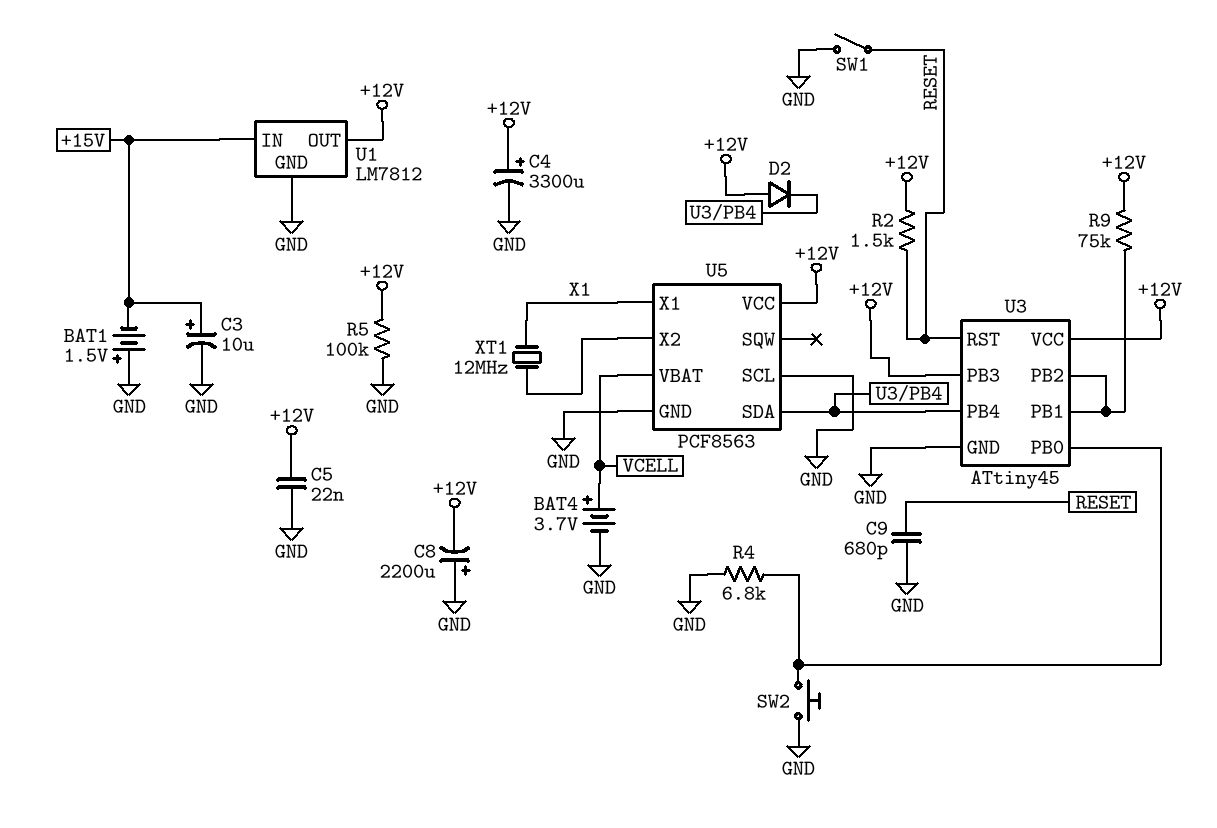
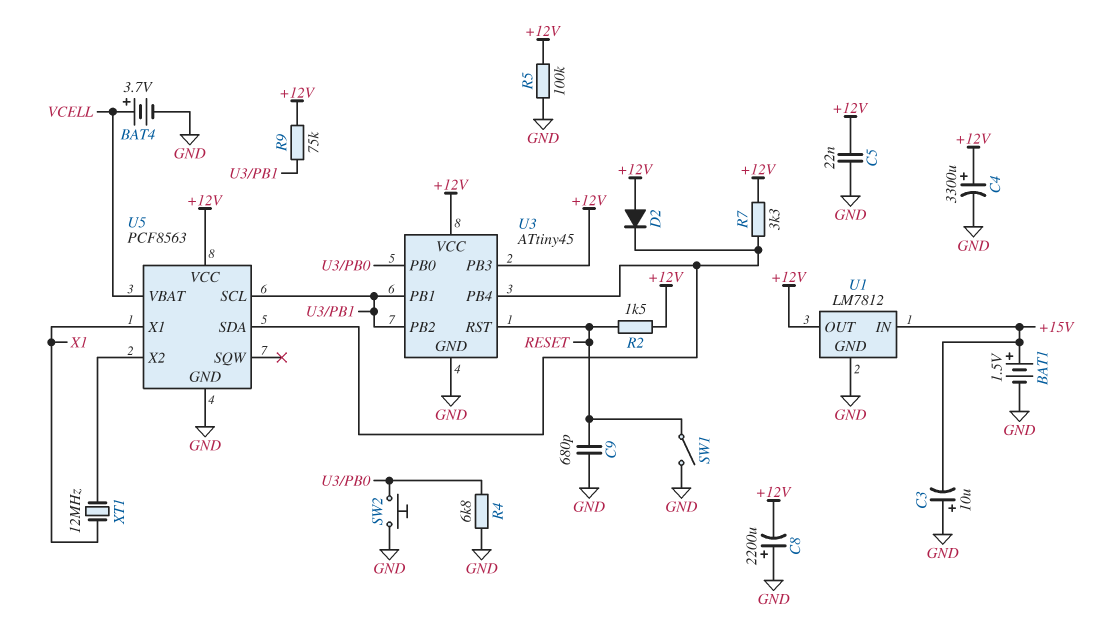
BAT1: 1.5V (plus GND, minus +15V) -> 1.5V (plus +15V, minus GND)
C3: 10uF (plus +15V, minus GND) -> 10uF (plus GND, minus +15V)
R7: none -> 3.3k (+12V, U3/PB4)
U5 pin SCL: GND -> U3/PB1

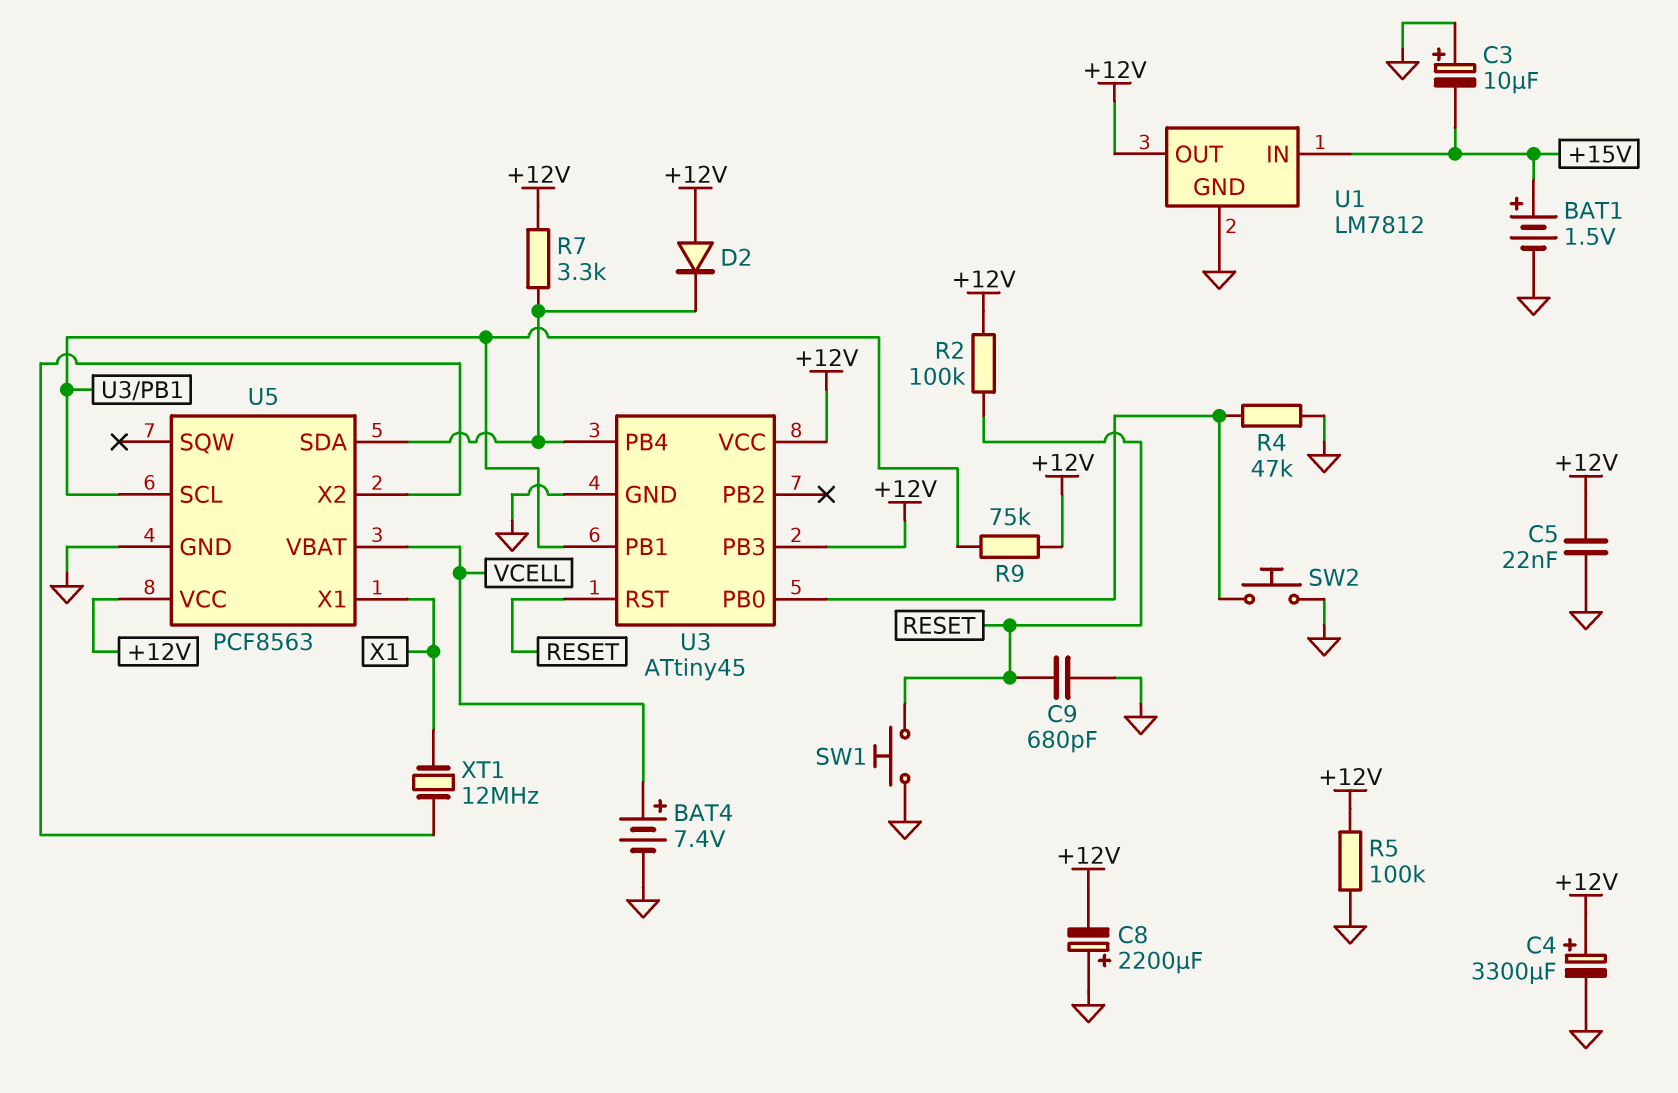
BAT4: 3.7V (plus VCELL, minus GND) -> 7.4V (plus VCELL, minus GND)
R2: 1.5k (+12V, RESET) -> 100k (+12V, RESET)
R4: 6.8k (GND, U3/PB0) -> 47k (GND, U3/PB0)
SW1: switch (GND, RESET) -> button (GND, RESET)
U3 pin PB2: U3/PB1 -> none

